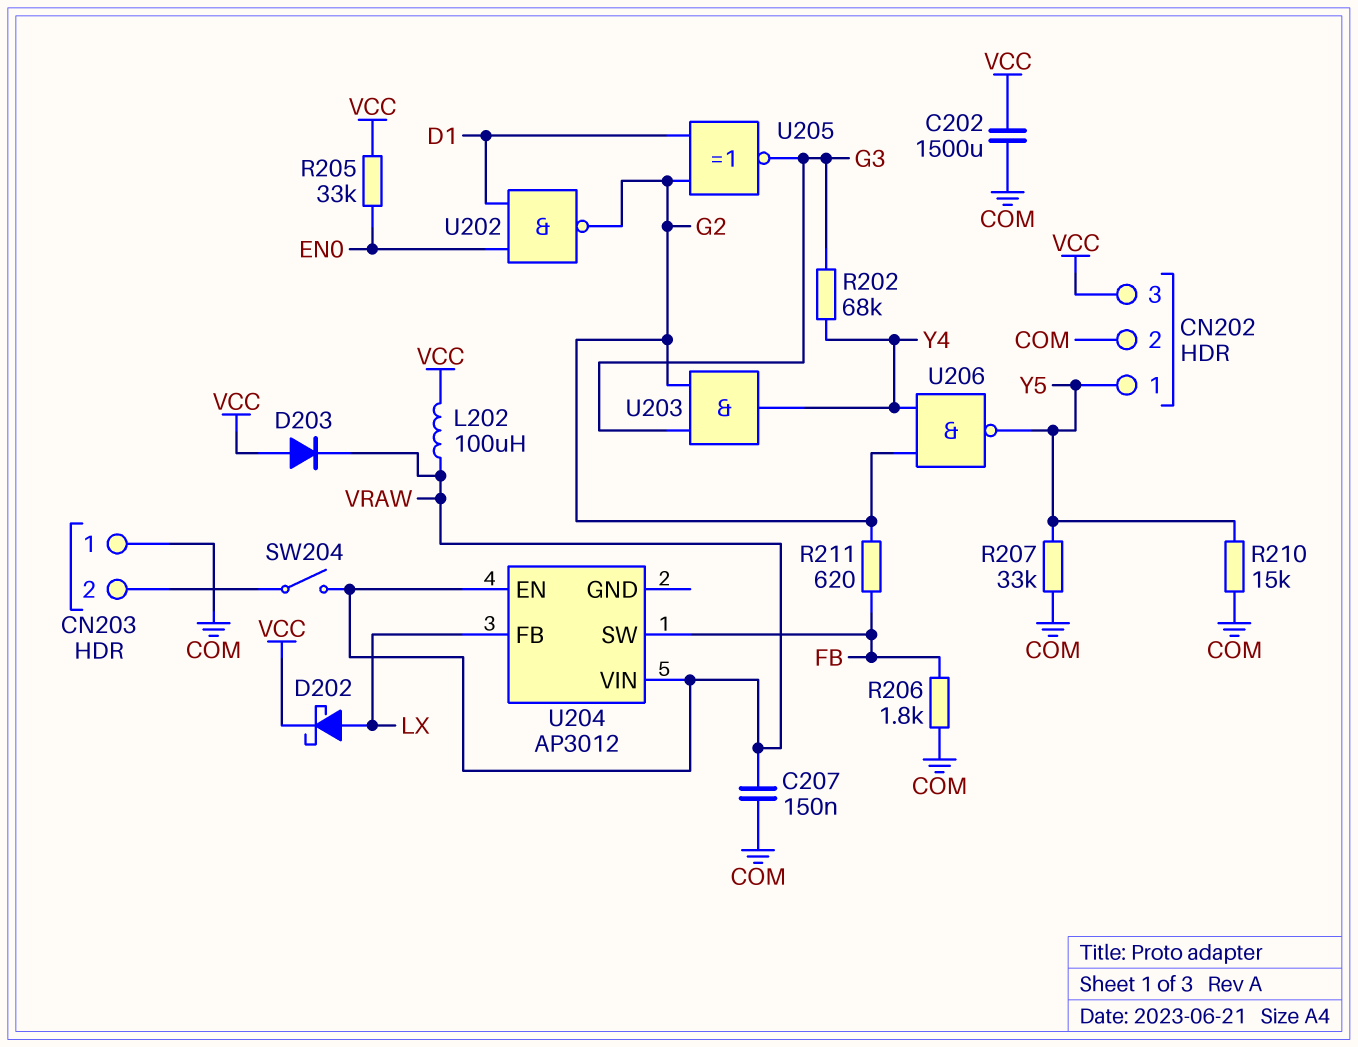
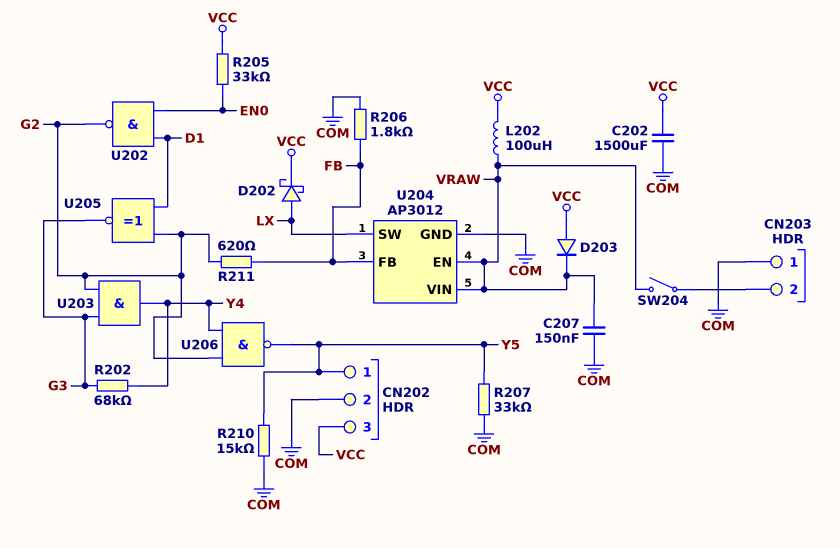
U204 pin FB: LX -> FB
U204 pin GND: none -> COM
U204 pin SW: FB -> LX

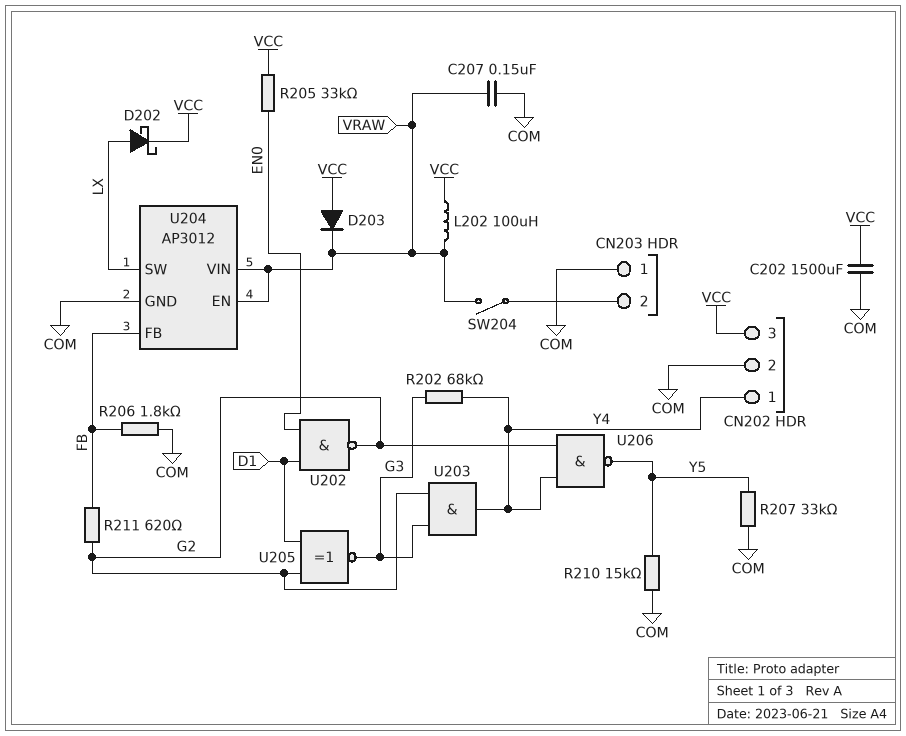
CN202 pin 1: Y5 -> Y4

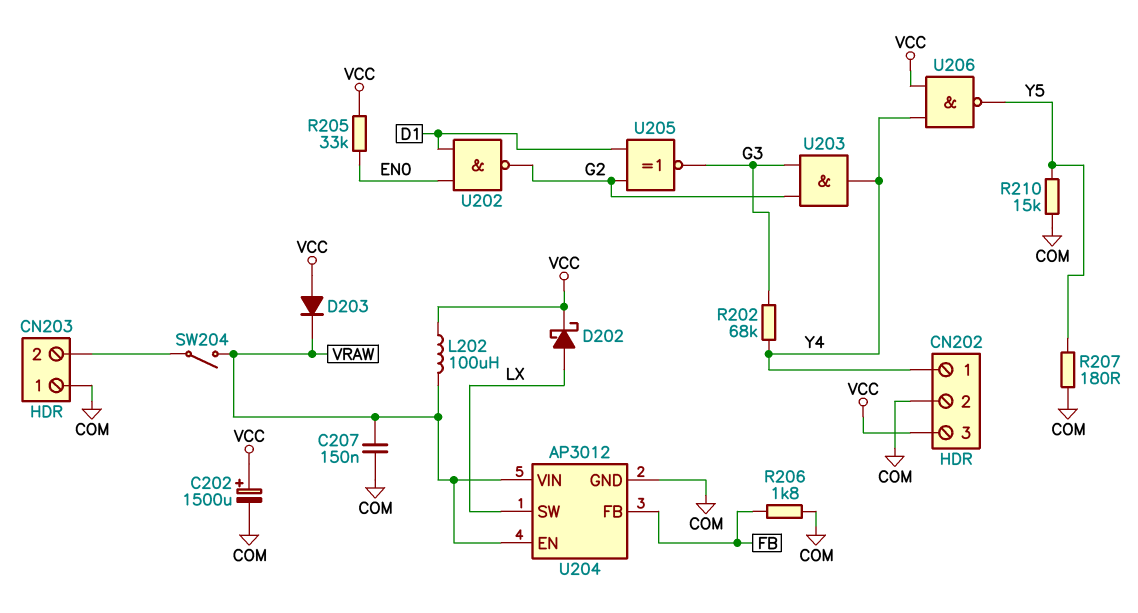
C202: 1500uF (COM, VCC) -> 1500uF (plus VCC, minus COM)
R207: 33k (COM, Y5) -> 180 (COM, Y5)
R211: 620 (FB, G2) -> none
U206: NAND (in G2, in Y4, out Y5) -> NAND (in VCC, in Y4, out Y5)

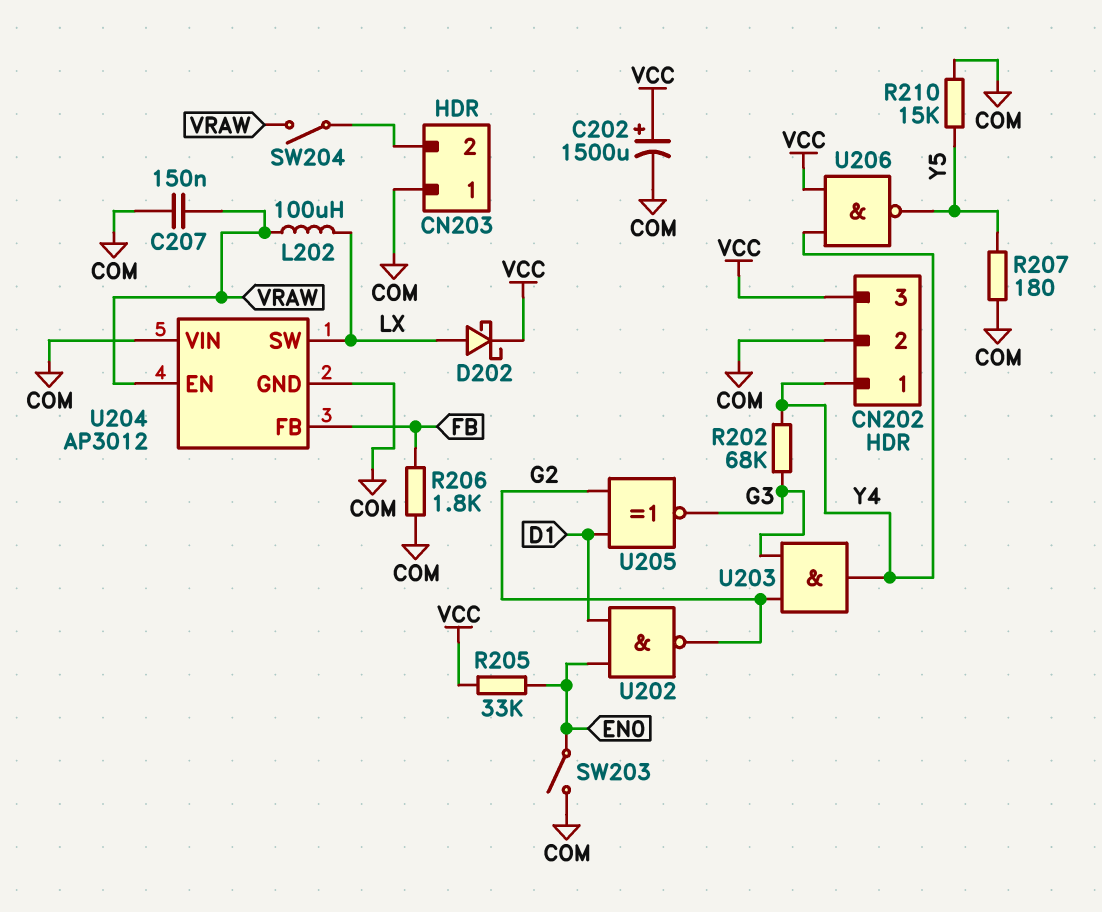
D203: diode (A VCC, K VRAW) -> none
L202: 100uH (VCC, VRAW) -> 100uH (LX, VRAW)
SW203: none -> switch (COM, EN0)
U204 pin VIN: VRAW -> COM

